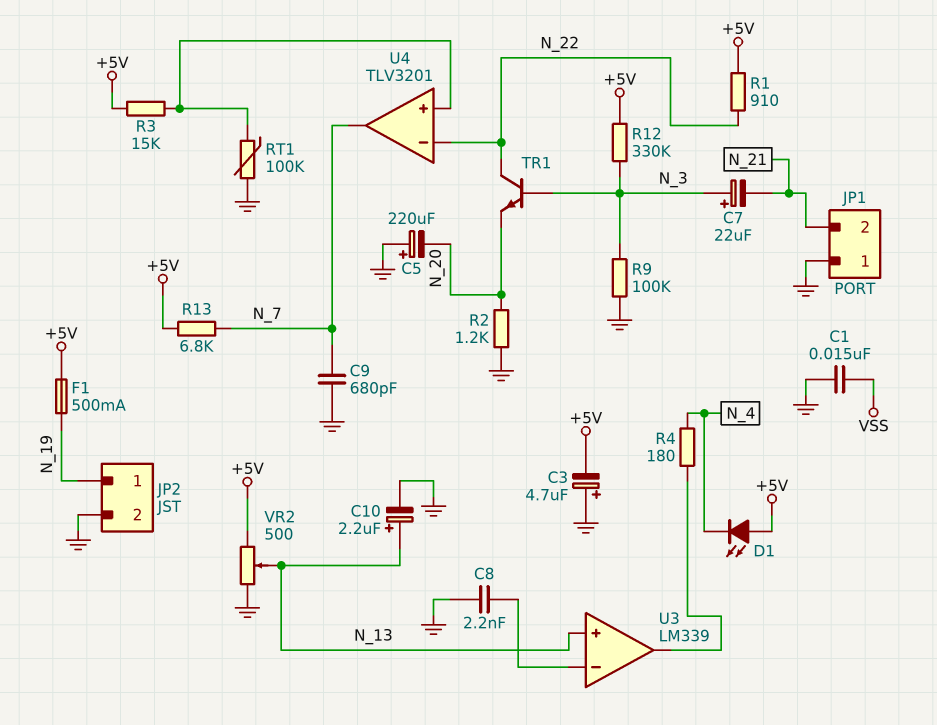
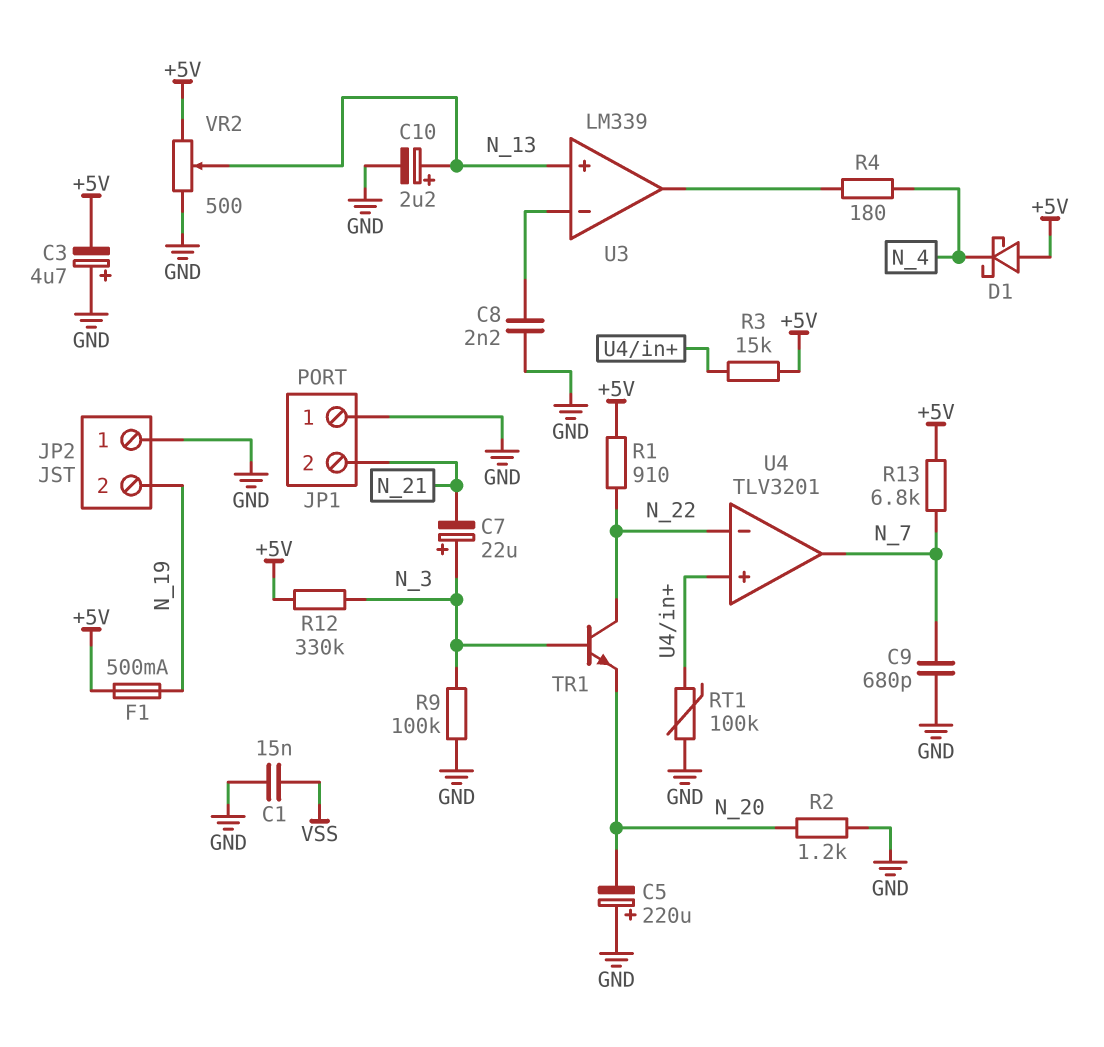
D1: LED (A +5V, K N_4) -> schottky (A +5V, K N_4)
JP2 pin 1: N_19 -> GND
JP2 pin 2: GND -> N_19

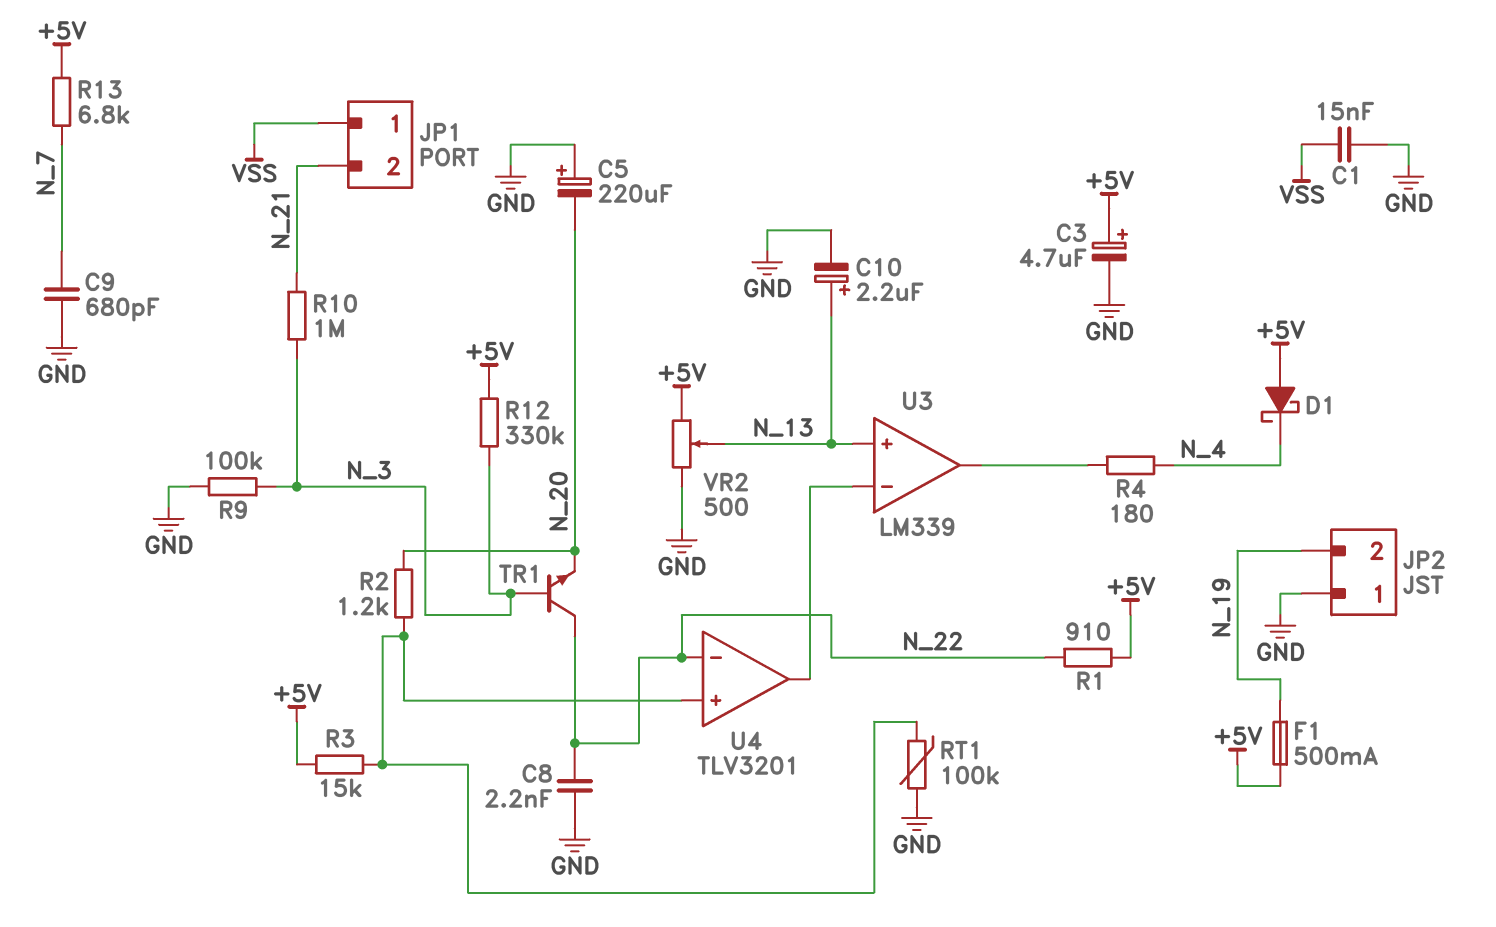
C3: 4.7uF (plus GND, minus +5V) -> 4.7uF (plus +5V, minus GND)
C7: 22uF (plus N_3, minus N_21) -> none
C8: 2.2nF (GND, U3/in-) -> 2.2nF (GND, N_22)
JP1 pin 1: GND -> VSS
R2: 1.2k (GND, N_20) -> 1.2k (N_20, U4/in+)
R10: none -> 1M (N_3, N_21)
U4 pin out: N_7 -> U3/in-

